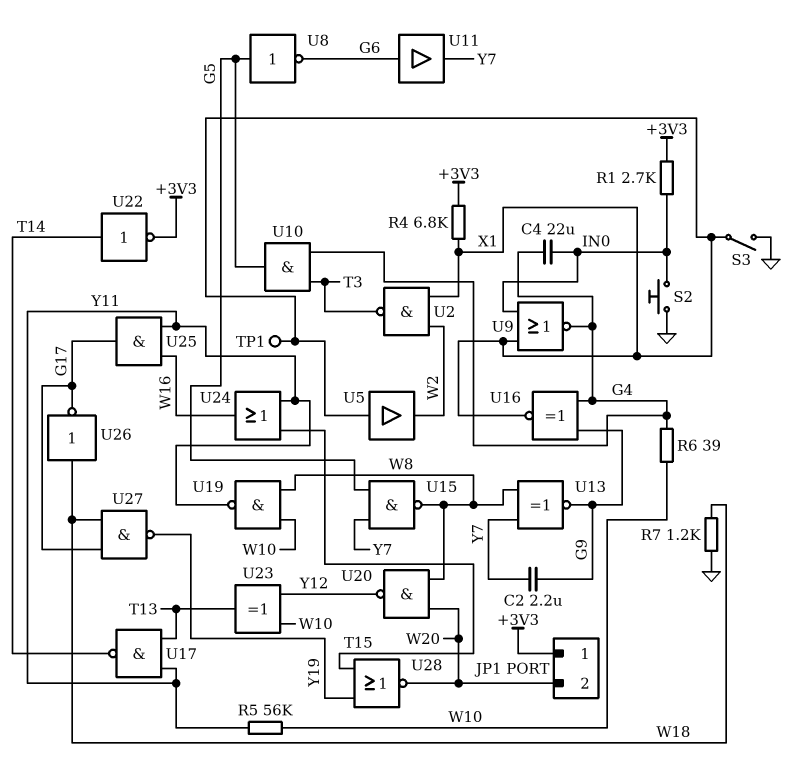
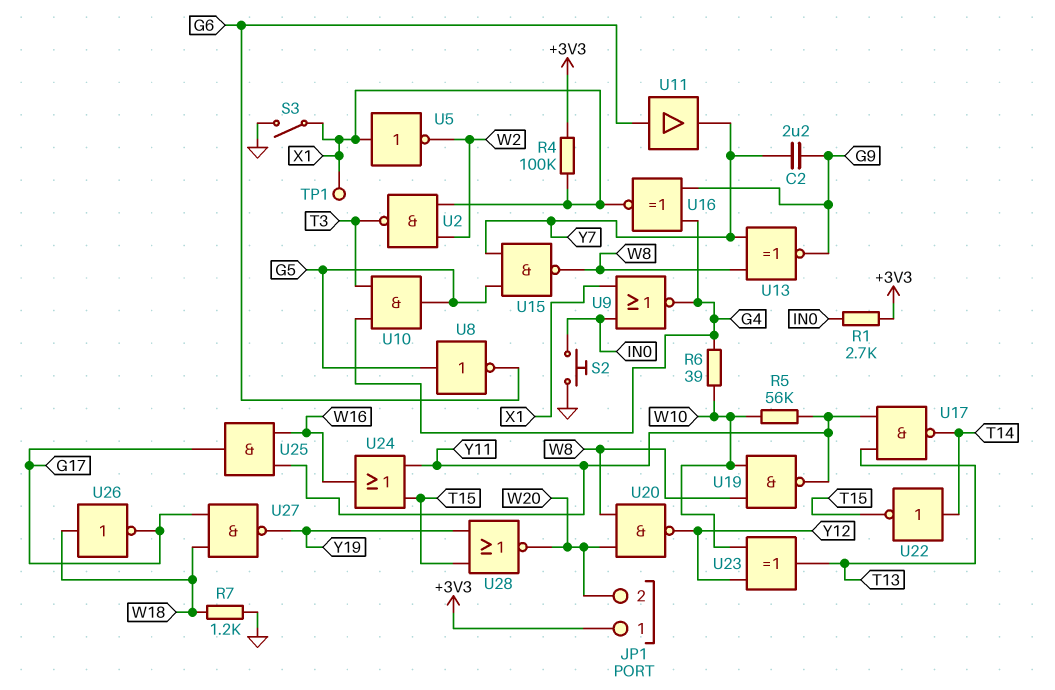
C4: 22uF (G4, IN0) -> none
R4: 6.8k (+3V3, X1) -> 100k (+3V3, X1)
U5: buffer (in X1, out W2) -> NOT (in X1, out W2)
U22: NOT (in T14, out +3V3) -> NOT (in T14, out T15)

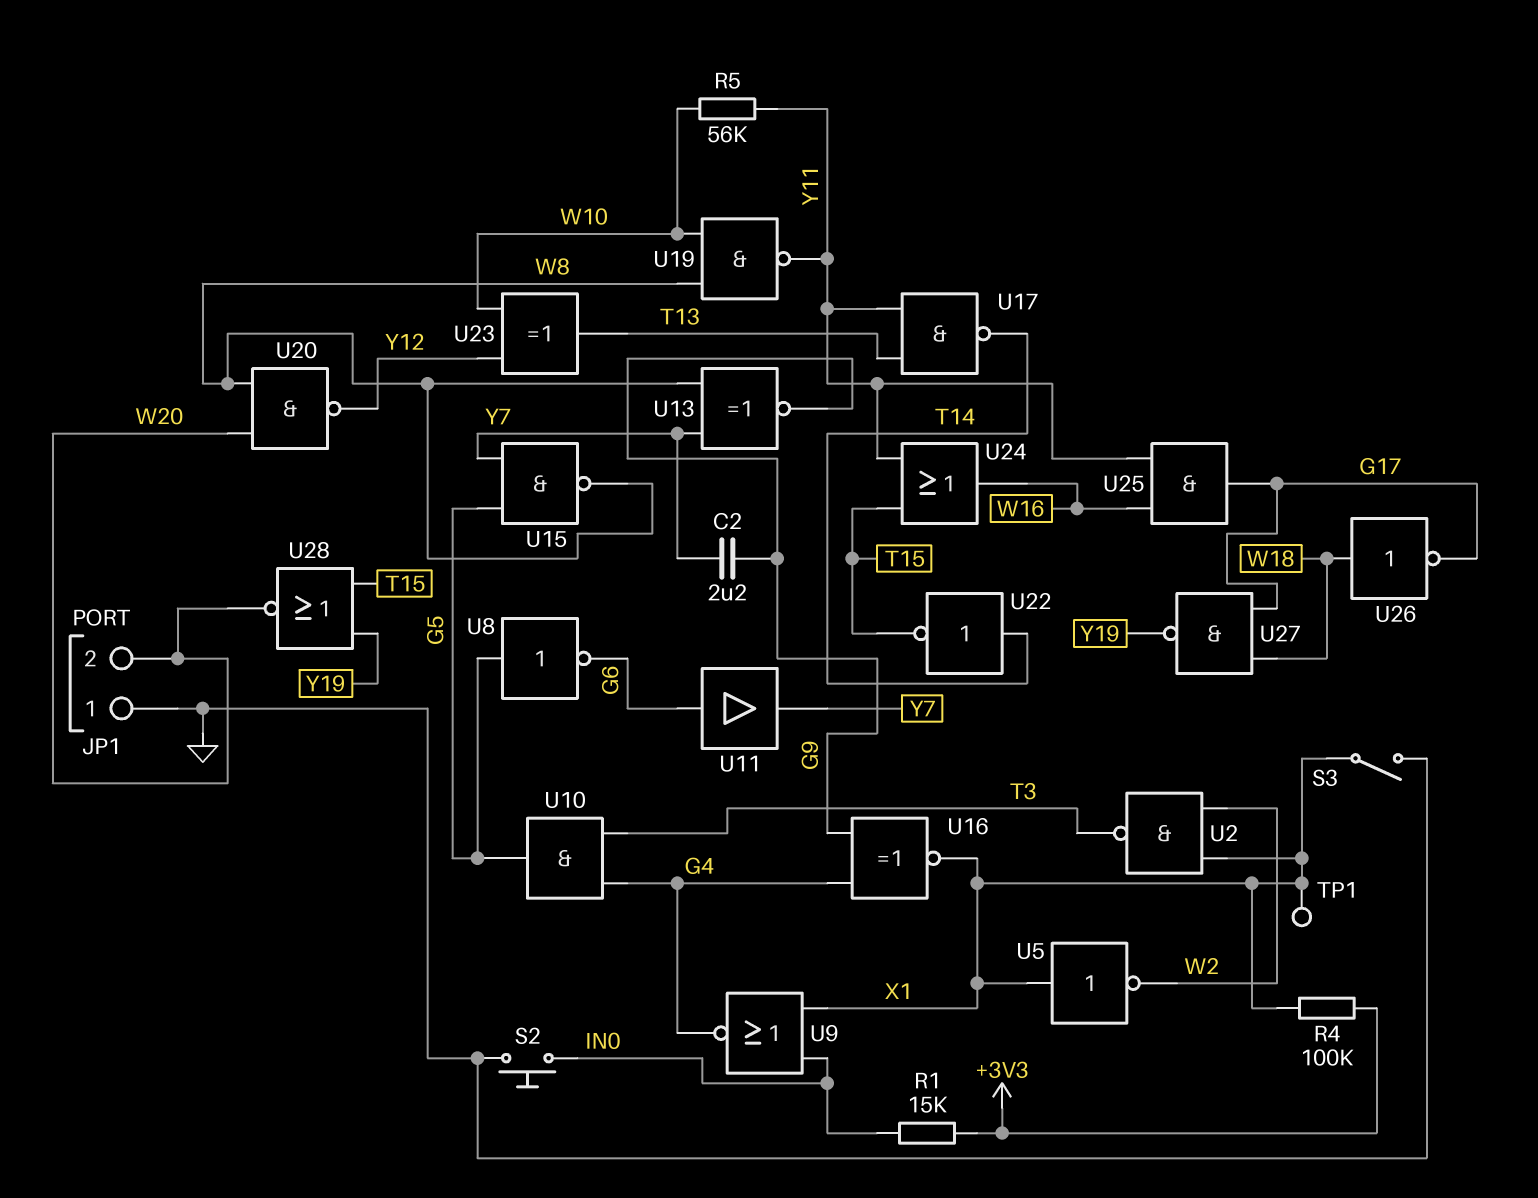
JP1 pin 1: +3V3 -> GND
R1: 2.7k (+3V3, IN0) -> 15k (+3V3, IN0)
R6: 39 (G4, W10) -> none
R7: 1.2k (GND, W18) -> none

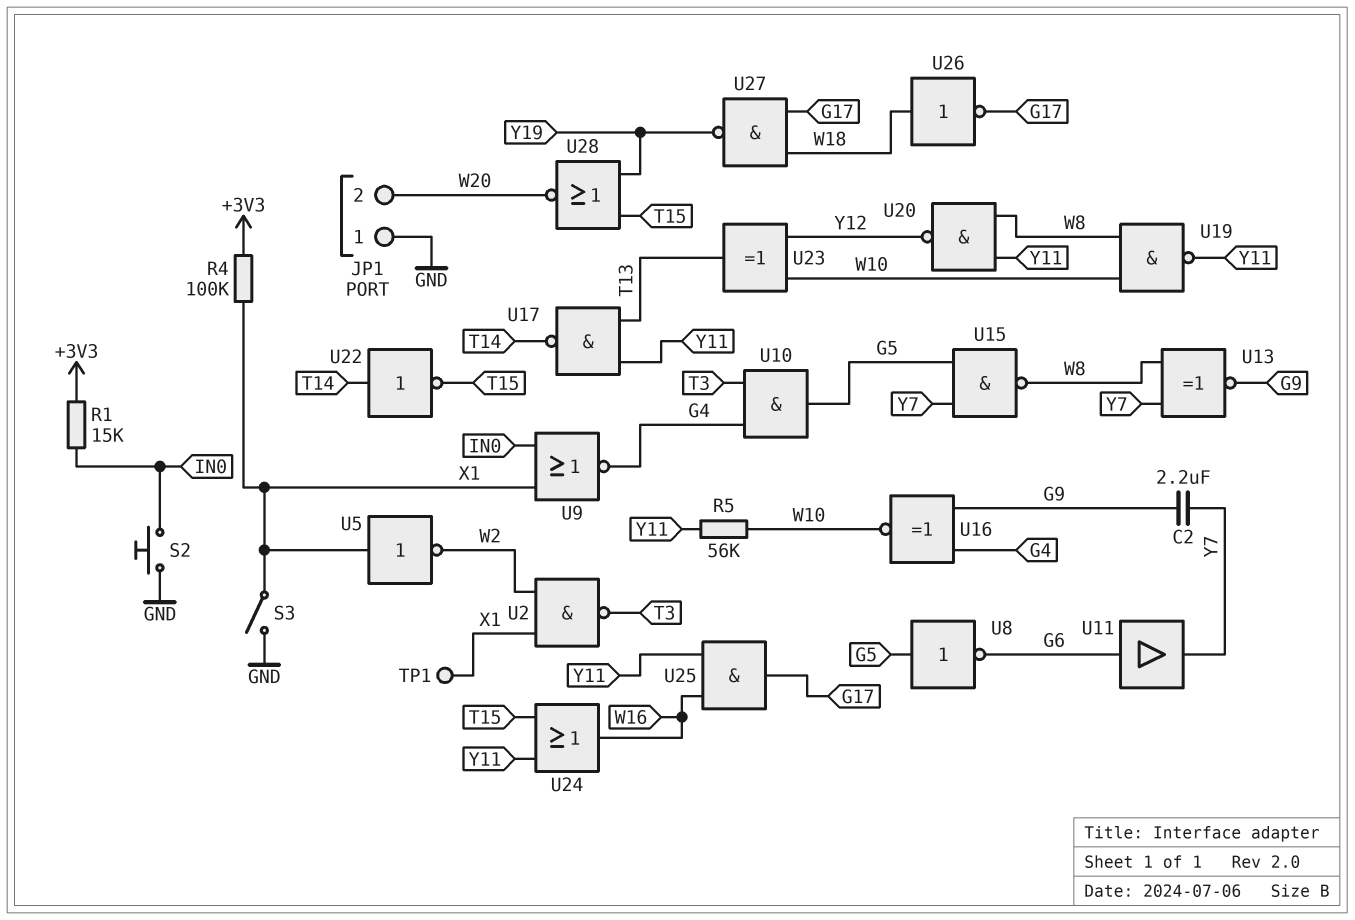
U16: XNOR (in G4, in G9, out X1) -> XNOR (in G4, in G9, out W10)
U20: NAND (in W8, in W20, out Y12) -> NAND (in W8, in Y11, out Y12)

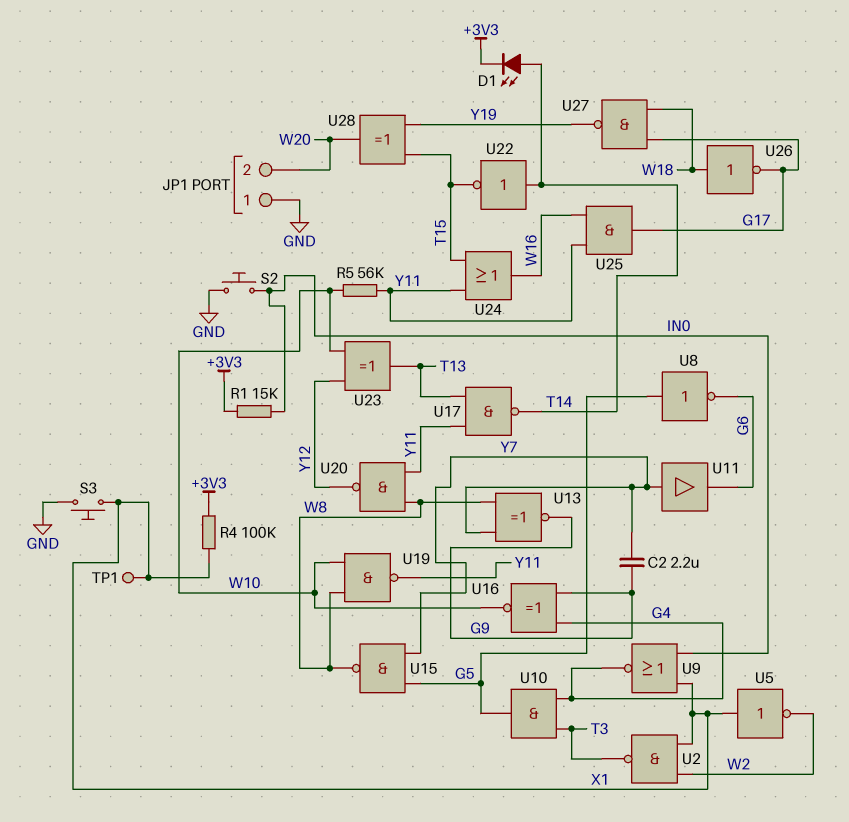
D1: none -> LED (A T14, K +3V3)
S3: switch (GND, X1) -> button (GND, X1)
U11: buffer (in G6, out Y7) -> buffer (in Y7, out G6)
U28: NOR (in T15, in Y19, out W20) -> XOR (in T15, in Y19, out W20)

